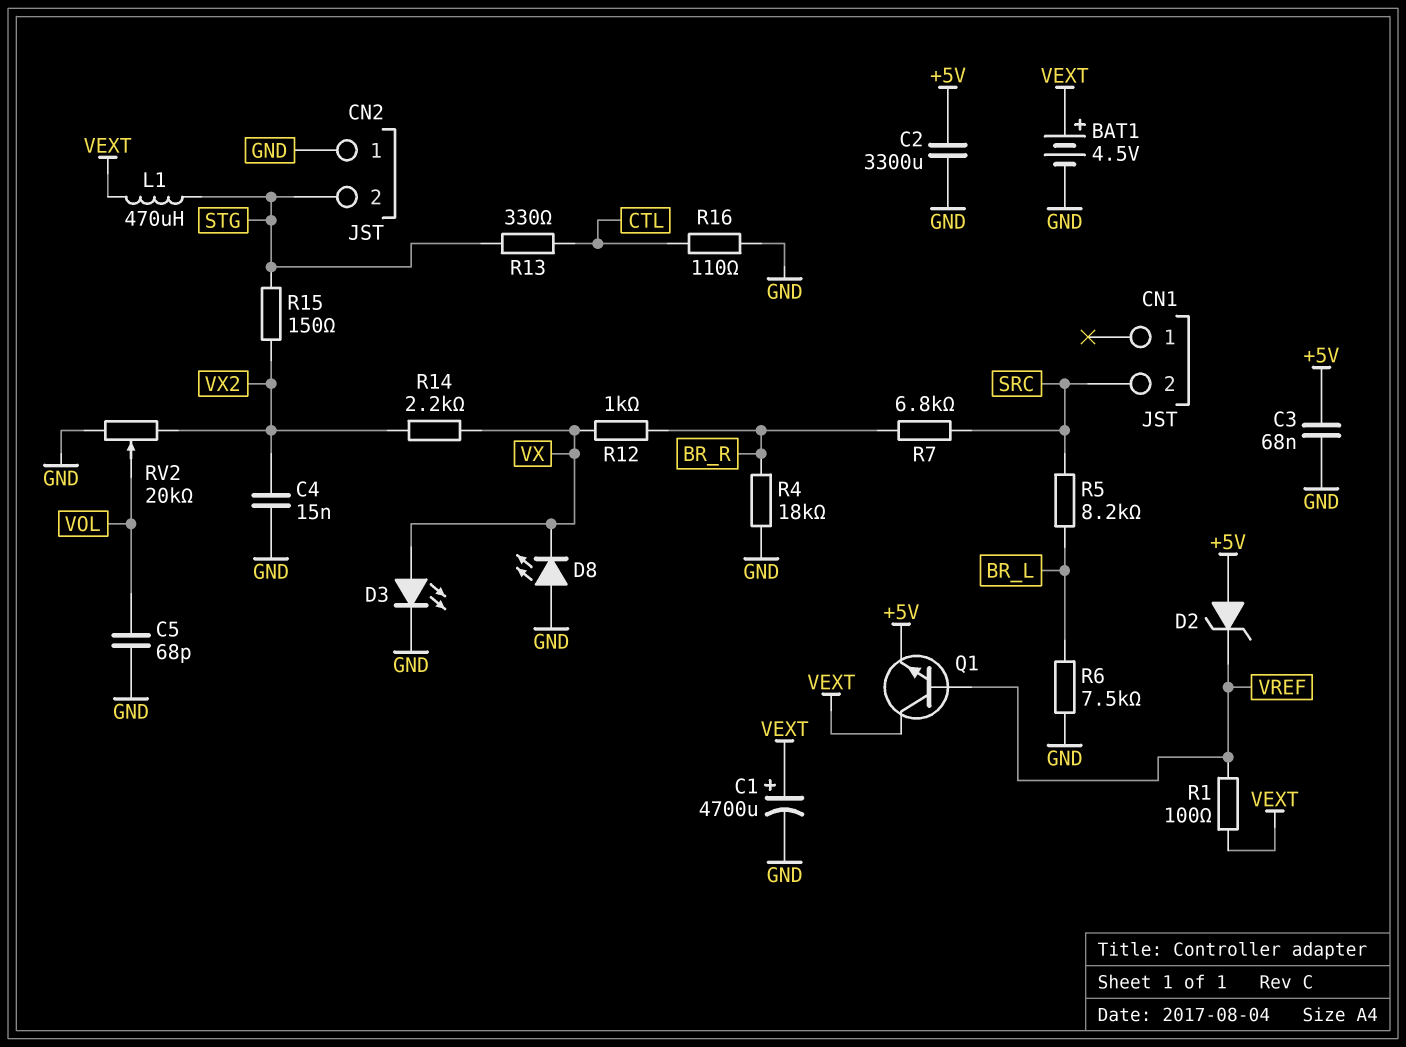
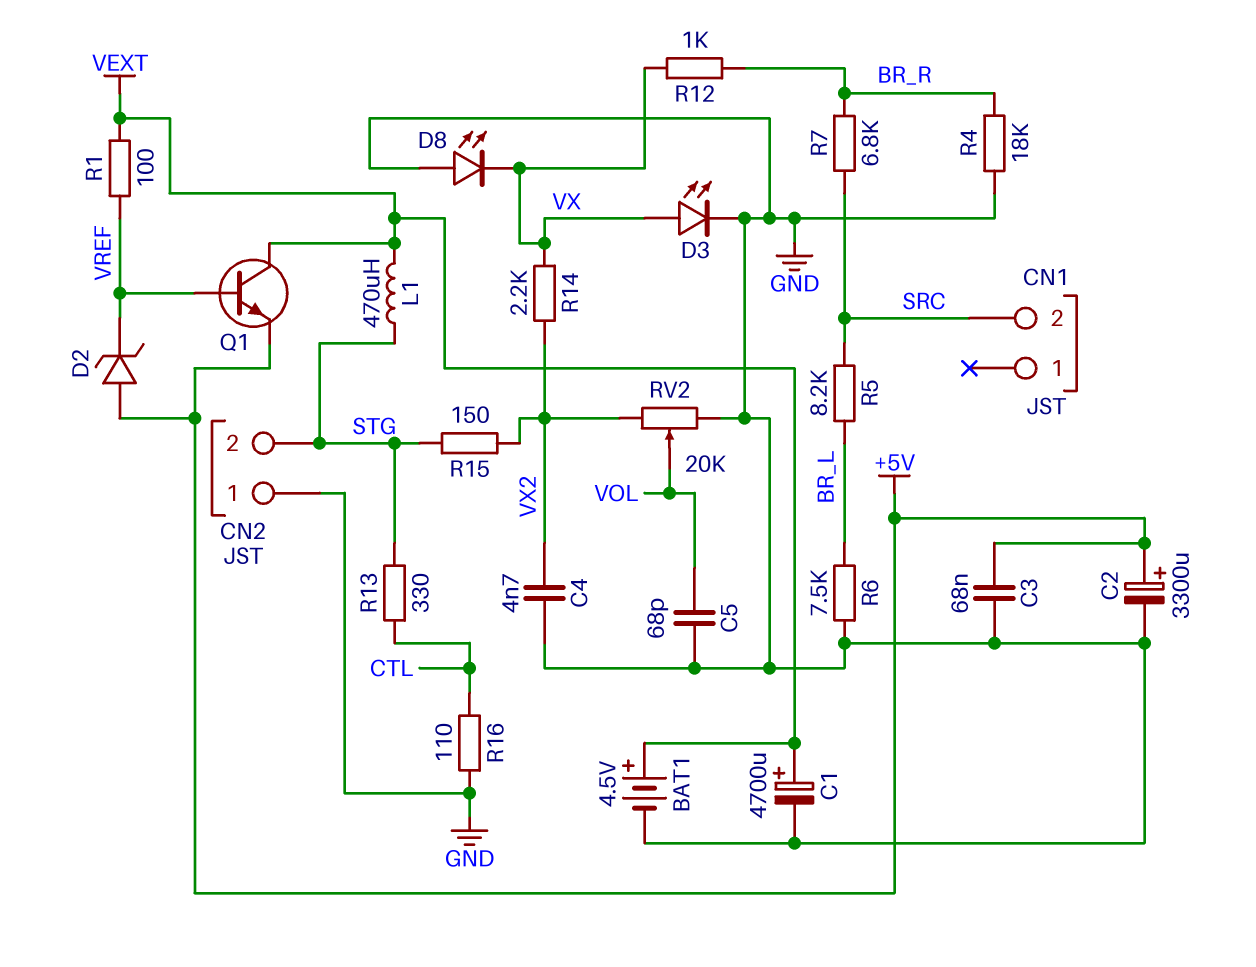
C2: 3300uF (+5V, GND) -> 3300uF (plus +5V, minus GND)
C4: 15nF (GND, VX2) -> 4.7nF (GND, VX2)

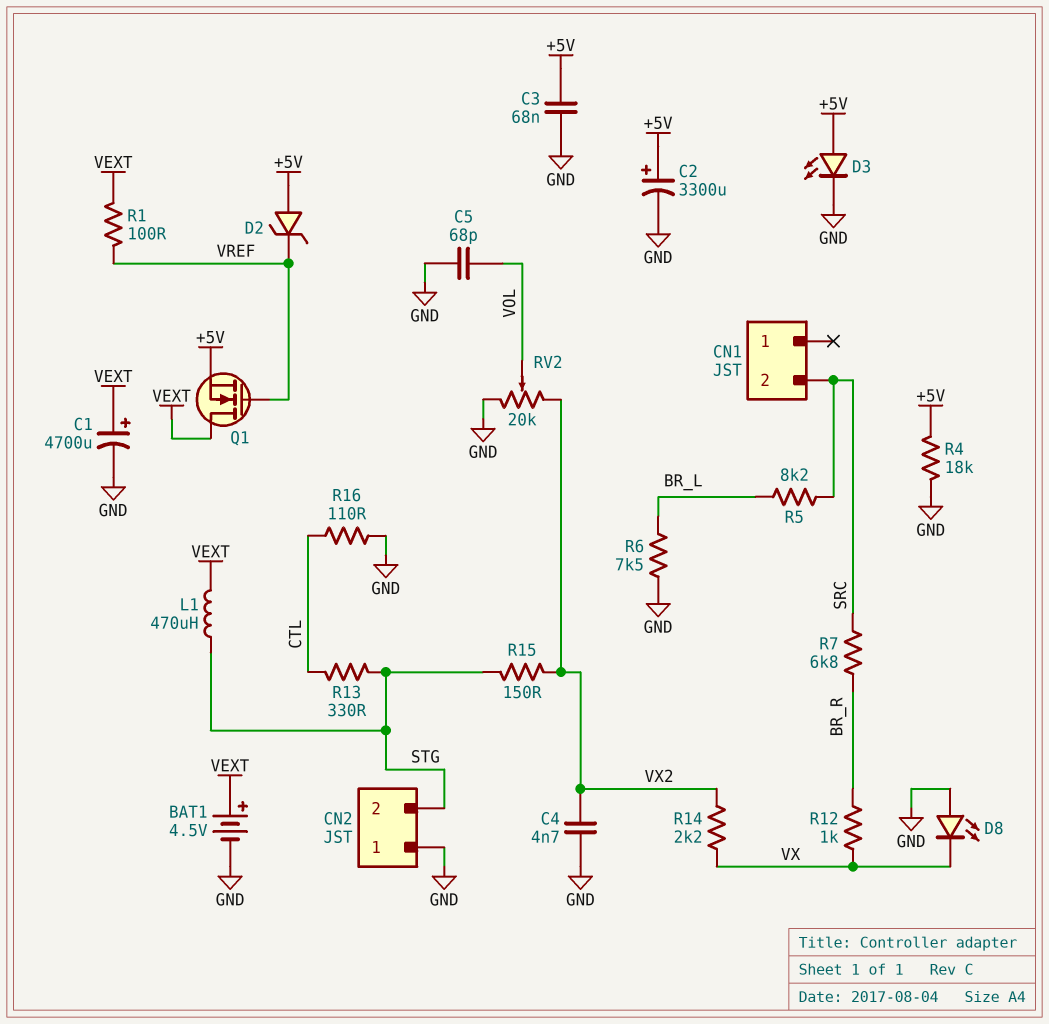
D3: LED (A VX, K GND) -> LED (A +5V, K GND)
Q1: NPN (B VREF, C VEXT, E +5V) -> NMOS (G VREF, D VEXT, S +5V)
R4: 18k (BR_R, GND) -> 18k (+5V, GND)

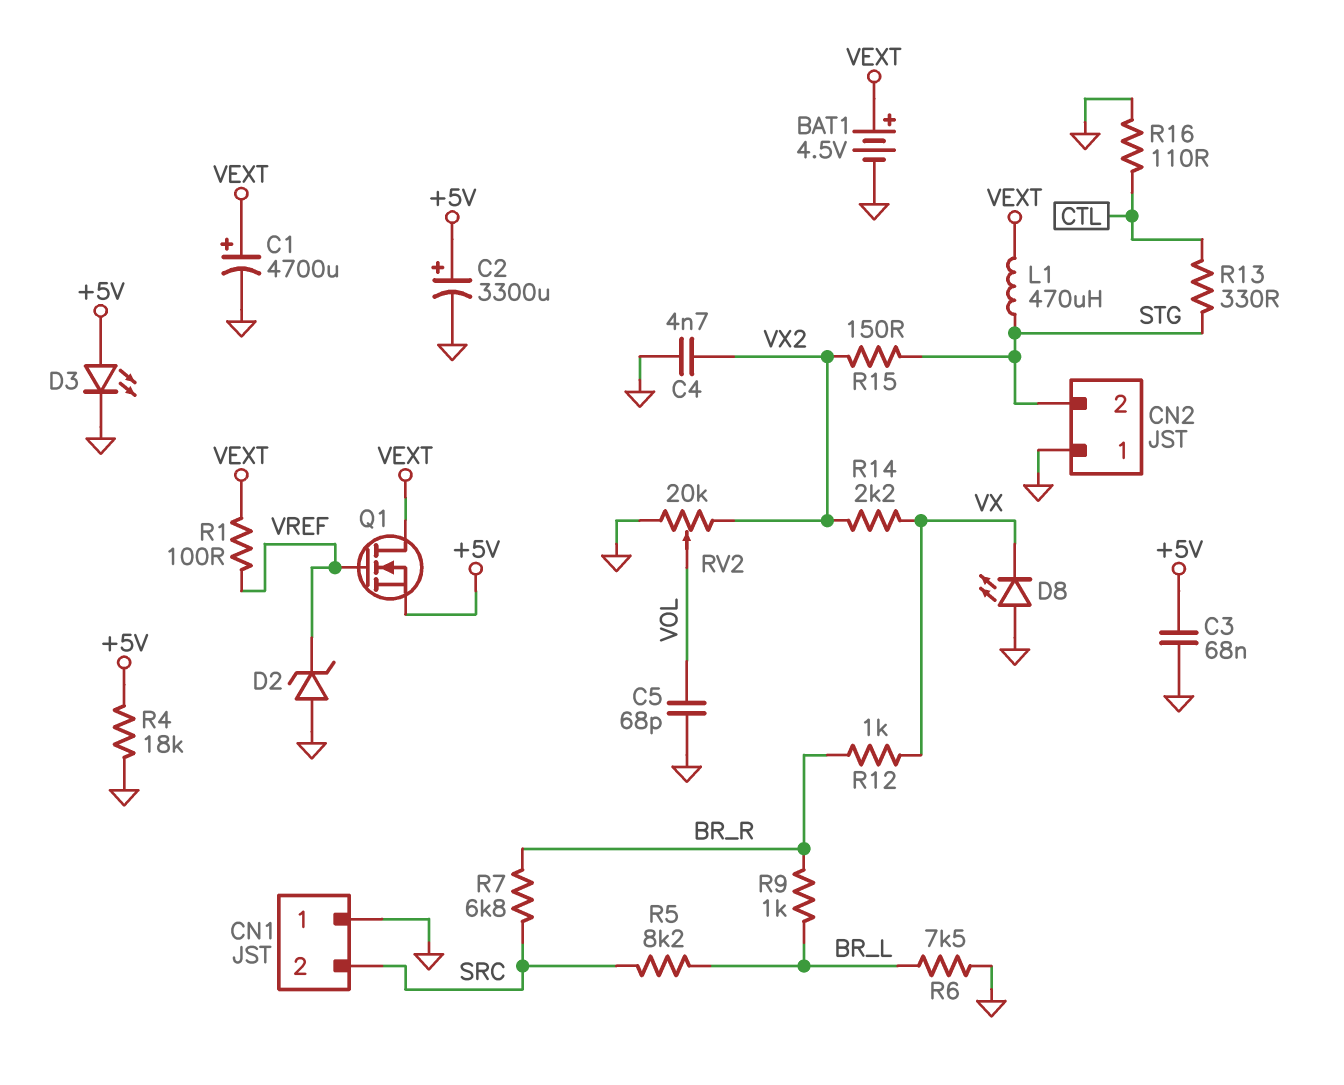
CN1 pin 1: none -> GND
D2: zener (A +5V, K VREF) -> zener (A GND, K VREF)
R9: none -> 1k (BR_L, BR_R)

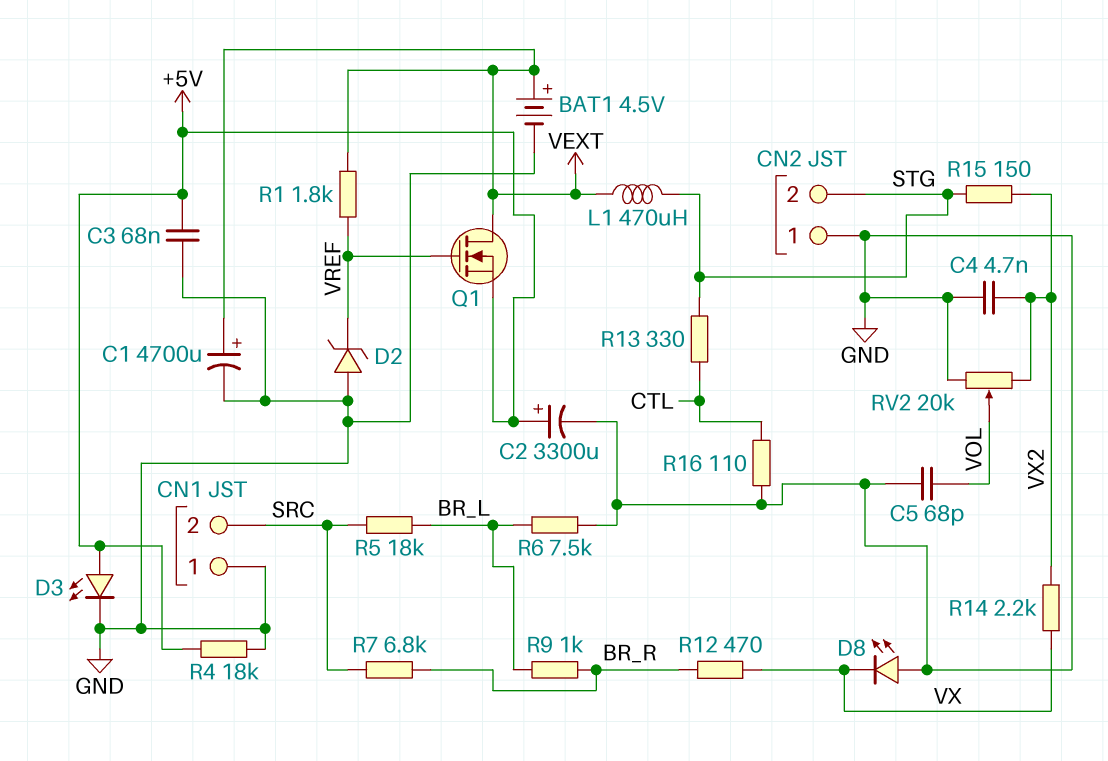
R1: 100 (VEXT, VREF) -> 1.8k (VEXT, VREF)
R5: 8.2k (BR_L, SRC) -> 18k (BR_L, SRC)
R12: 1k (BR_R, VX) -> 470 (BR_R, VX)

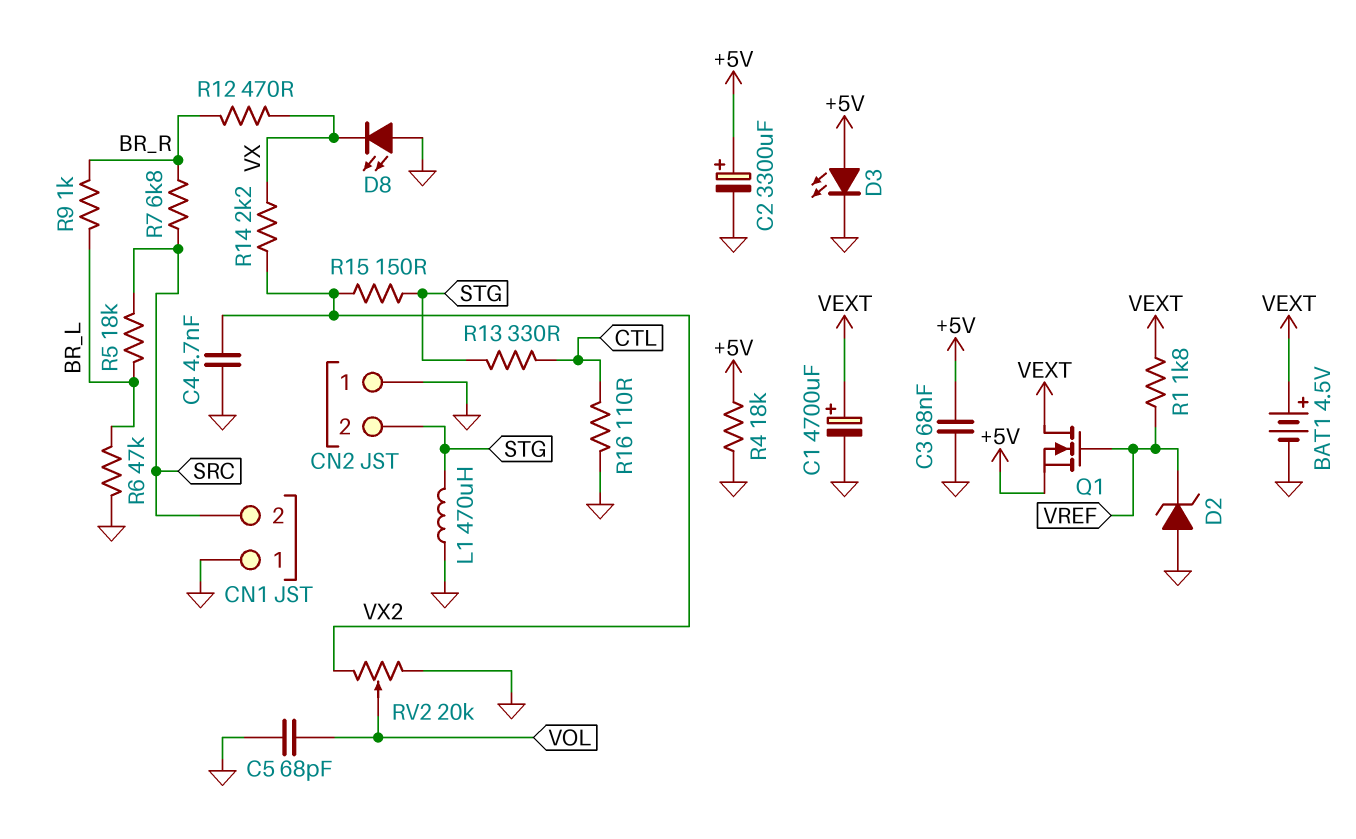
L1: 470uH (STG, VEXT) -> 470uH (GND, STG)
R6: 7.5k (BR_L, GND) -> 47k (BR_L, GND)

